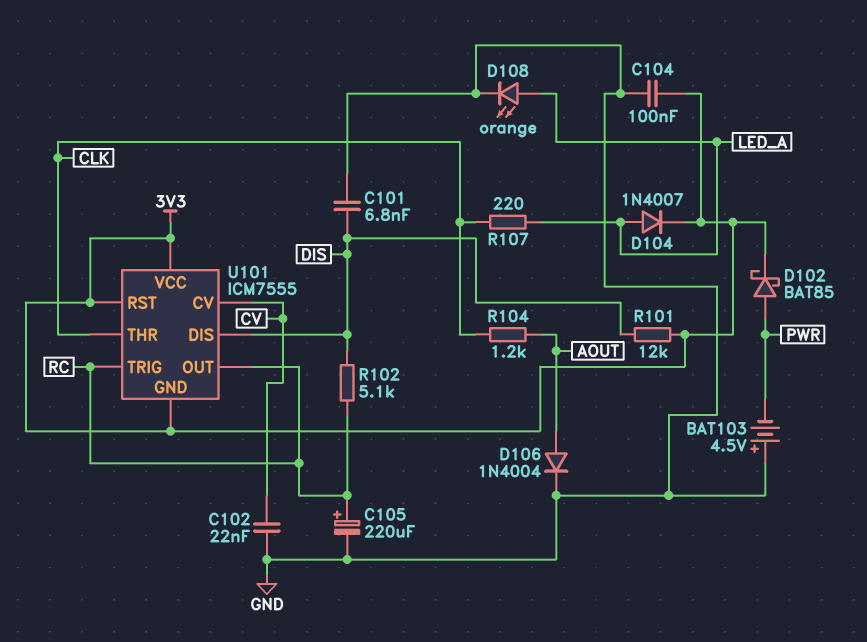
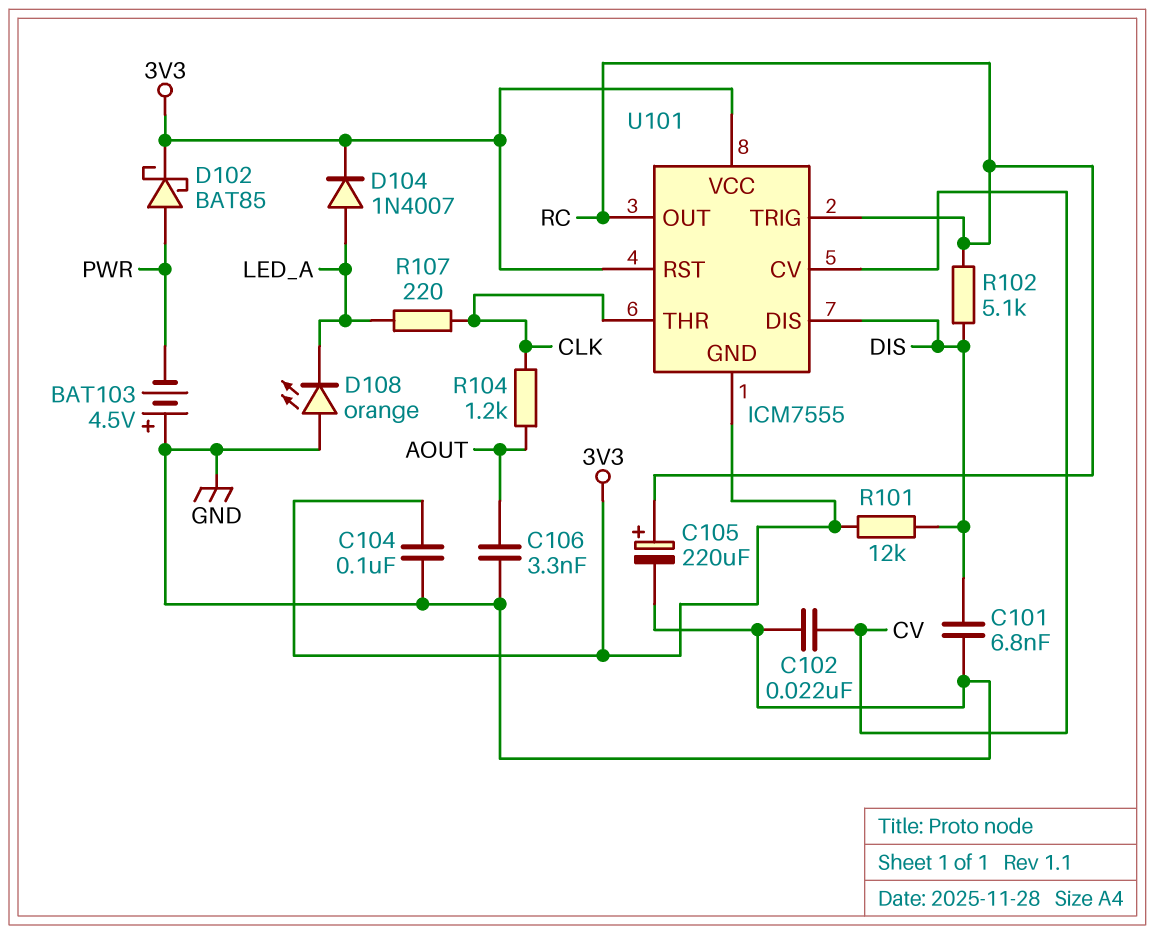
C106: none -> 3.3nF (AOUT, GND)
D106: diode 1N4004 (A AOUT, K GND) -> none
D108: LED orange (A LED_A, K GND) -> LED orange (A GND, K LED_A)

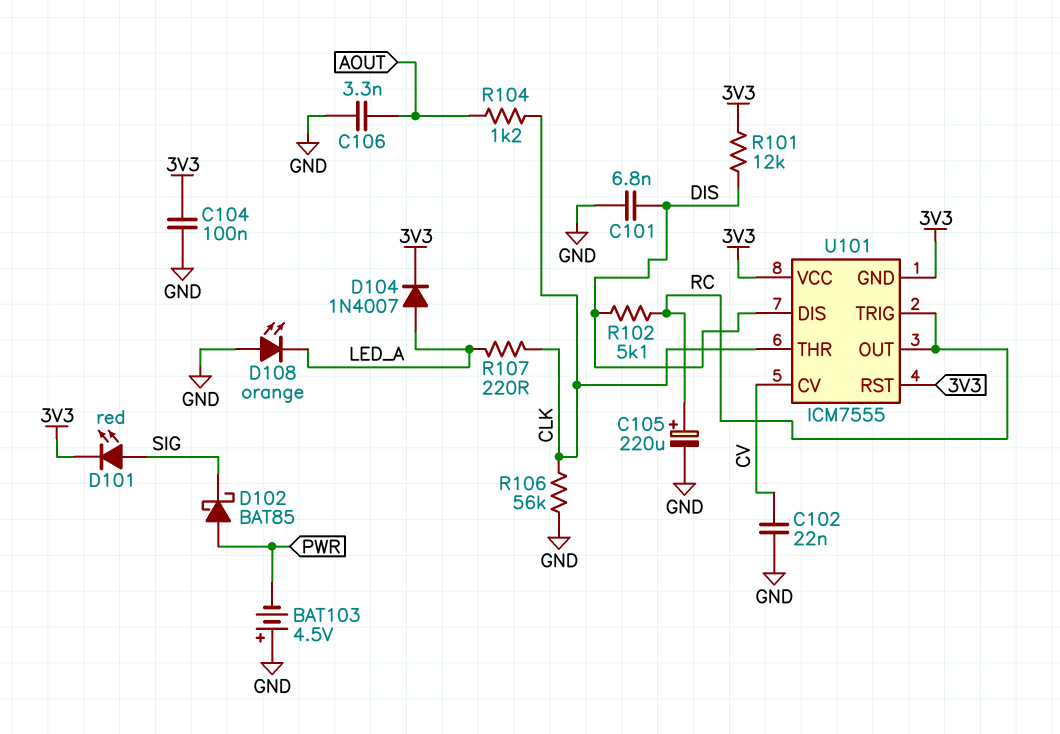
D101: none -> LED red (A SIG, K 3V3)
D102: schottky BAT85 (A PWR, K 3V3) -> schottky BAT85 (A PWR, K SIG)
R106: none -> 56k (CLK, GND)

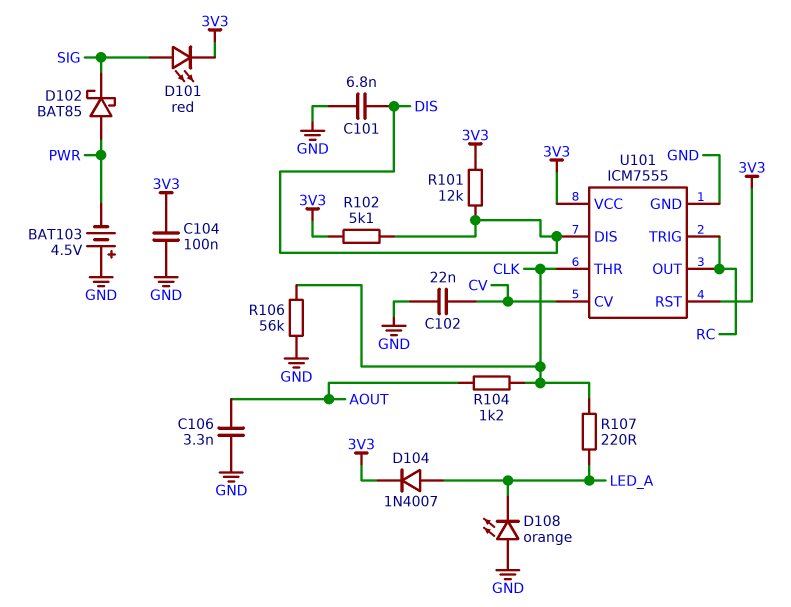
C105: 220uF (plus RC, minus GND) -> none
R102: 5.1k (DIS, RC) -> 5.1k (3V3, DIS)
U101 pin GND: 3V3 -> GND

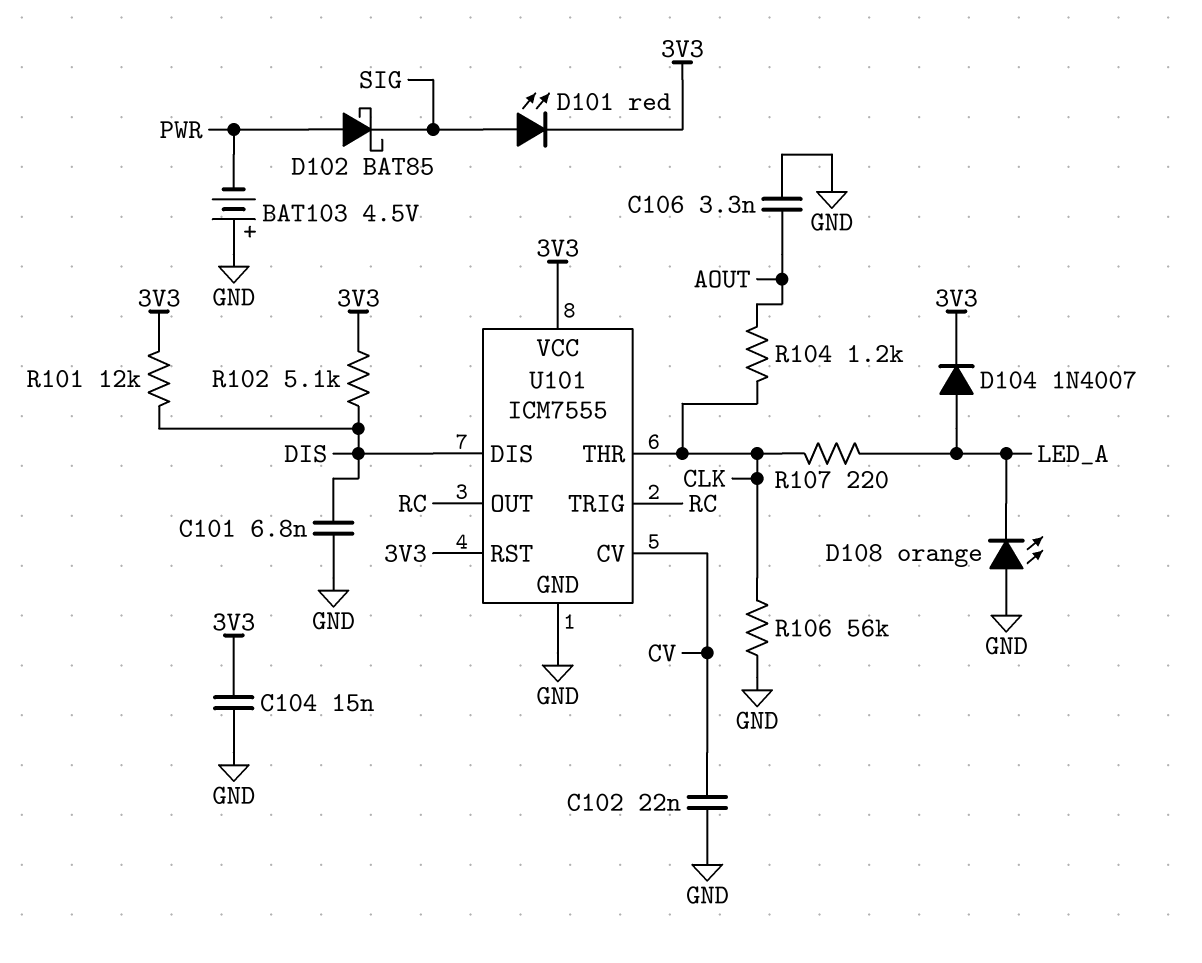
C104: 100nF (3V3, GND) -> 15nF (3V3, GND)

